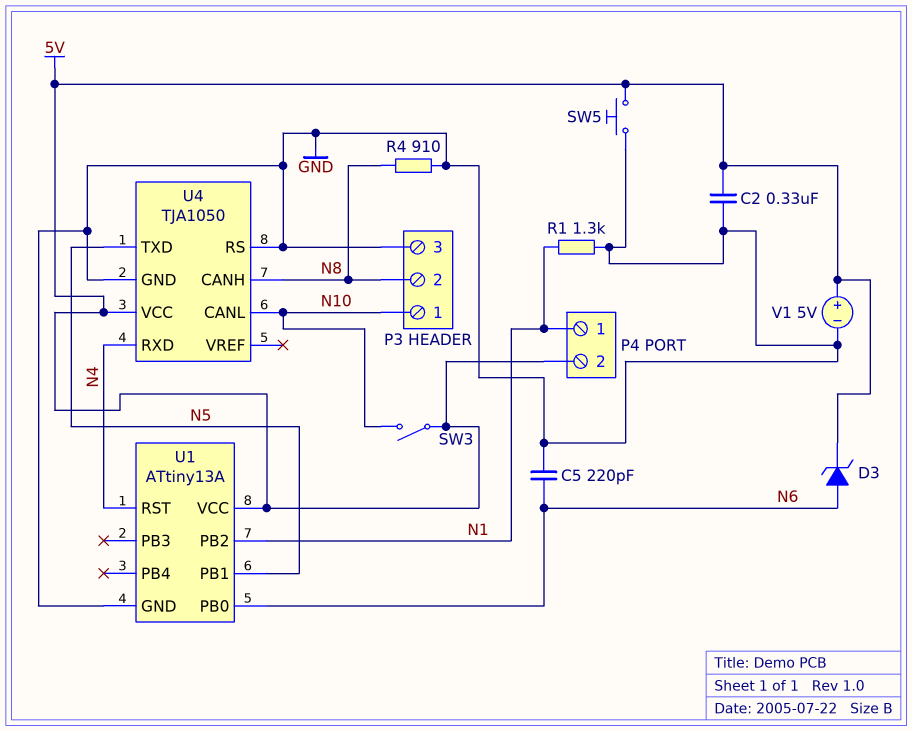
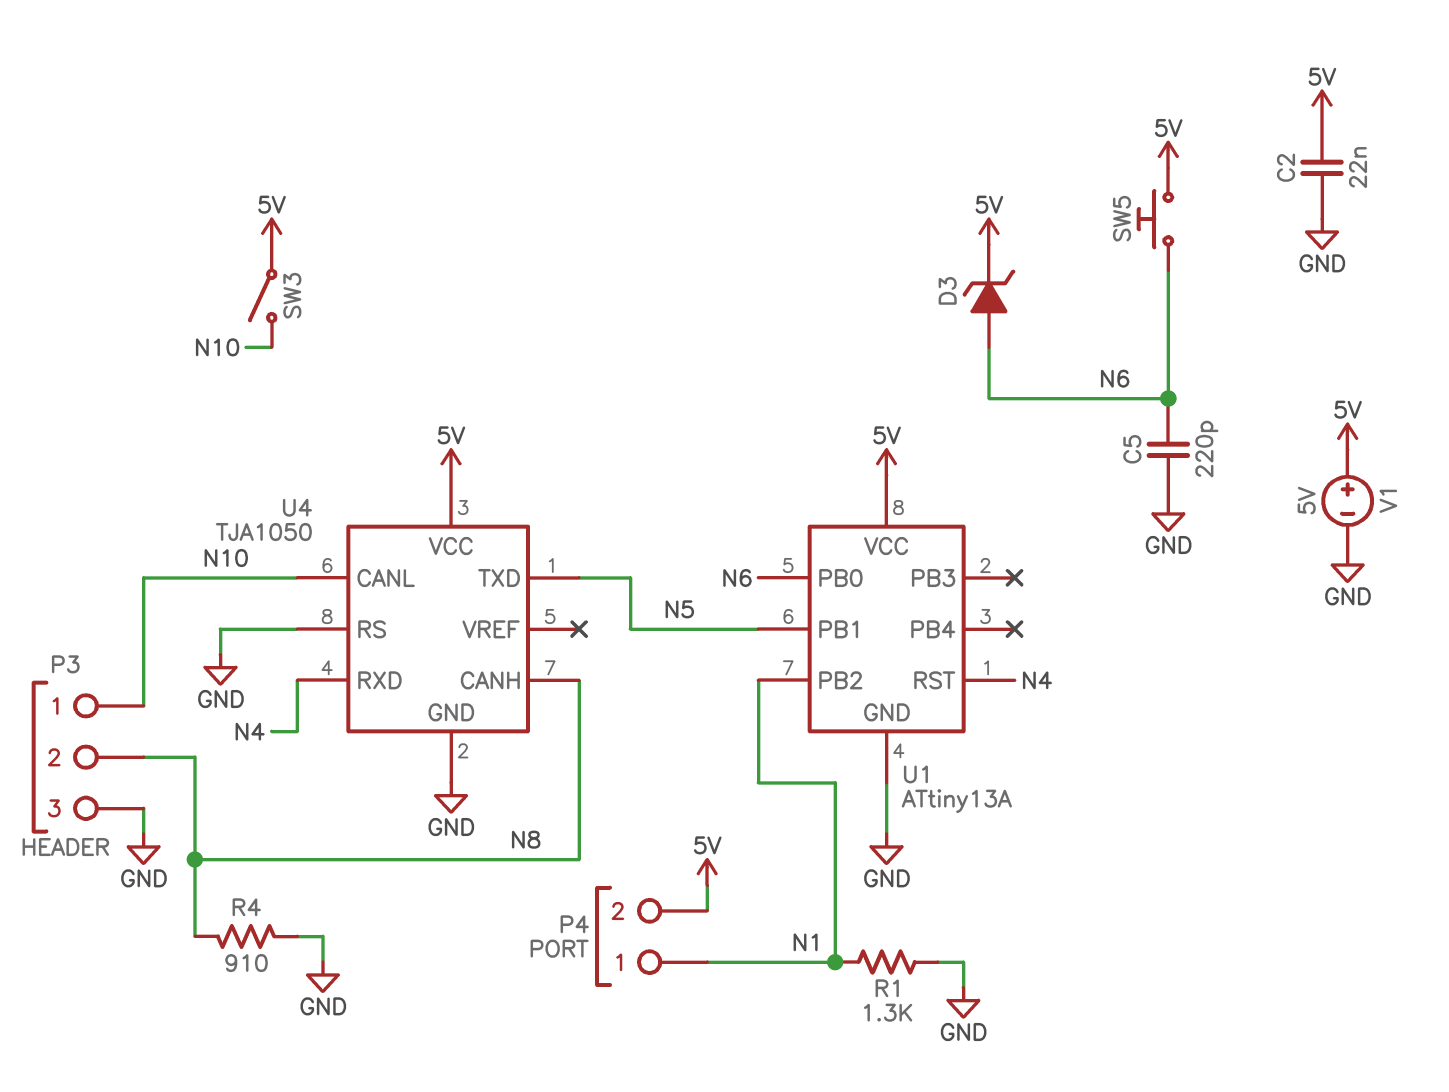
C2: 330nF (5V, GND) -> 22nF (5V, GND)
SW5: button (5V, GND) -> button (5V, N6)

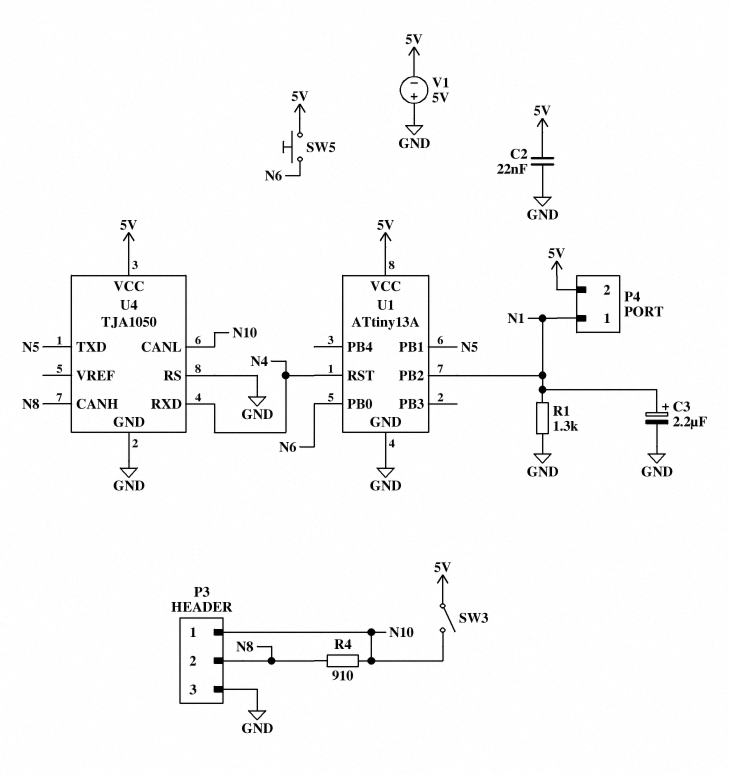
C3: none -> 2.2uF (plus N1, minus GND)
C5: 220pF (GND, N6) -> none
D3: zener (A N6, K 5V) -> none
R4: 910 (GND, N8) -> 910 (N8, N10)
V1: 5V (plus 5V, minus GND) -> 5V (plus GND, minus 5V)

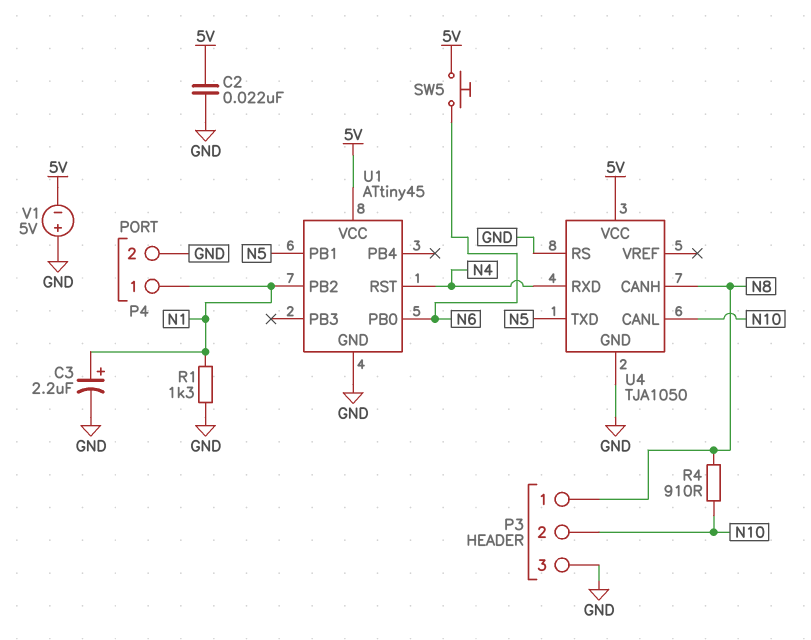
P3 pin 1: N10 -> N8
P3 pin 2: N8 -> N10
P4 pin 2: 5V -> GND
SW3: switch (5V, N10) -> none
U1: ATtiny13A -> ATtiny45

